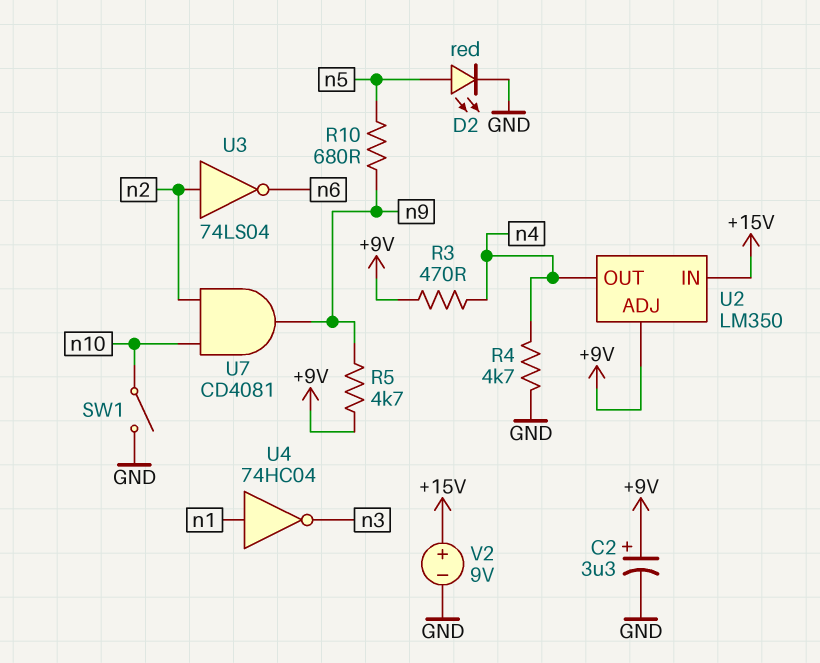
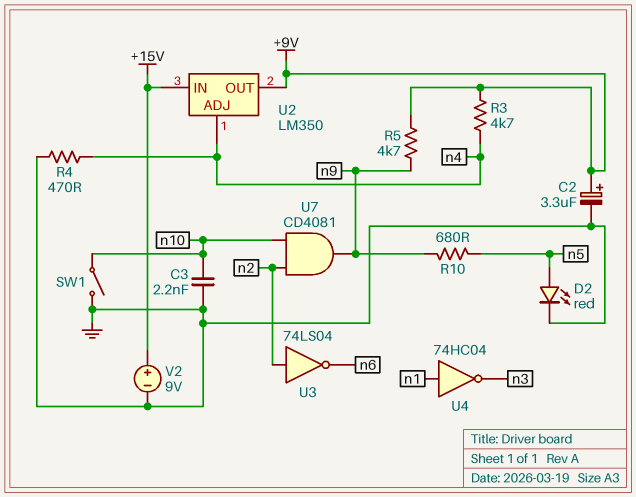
C3: none -> 2.2nF (GND, n10)
R3: 470 (+9V, n4) -> 4.7k (+9V, n4)
R4: 4.7k (GND, n4) -> 470 (GND, n4)
U2 pin ADJ: +9V -> n4
U2 pin OUT: n4 -> +9V

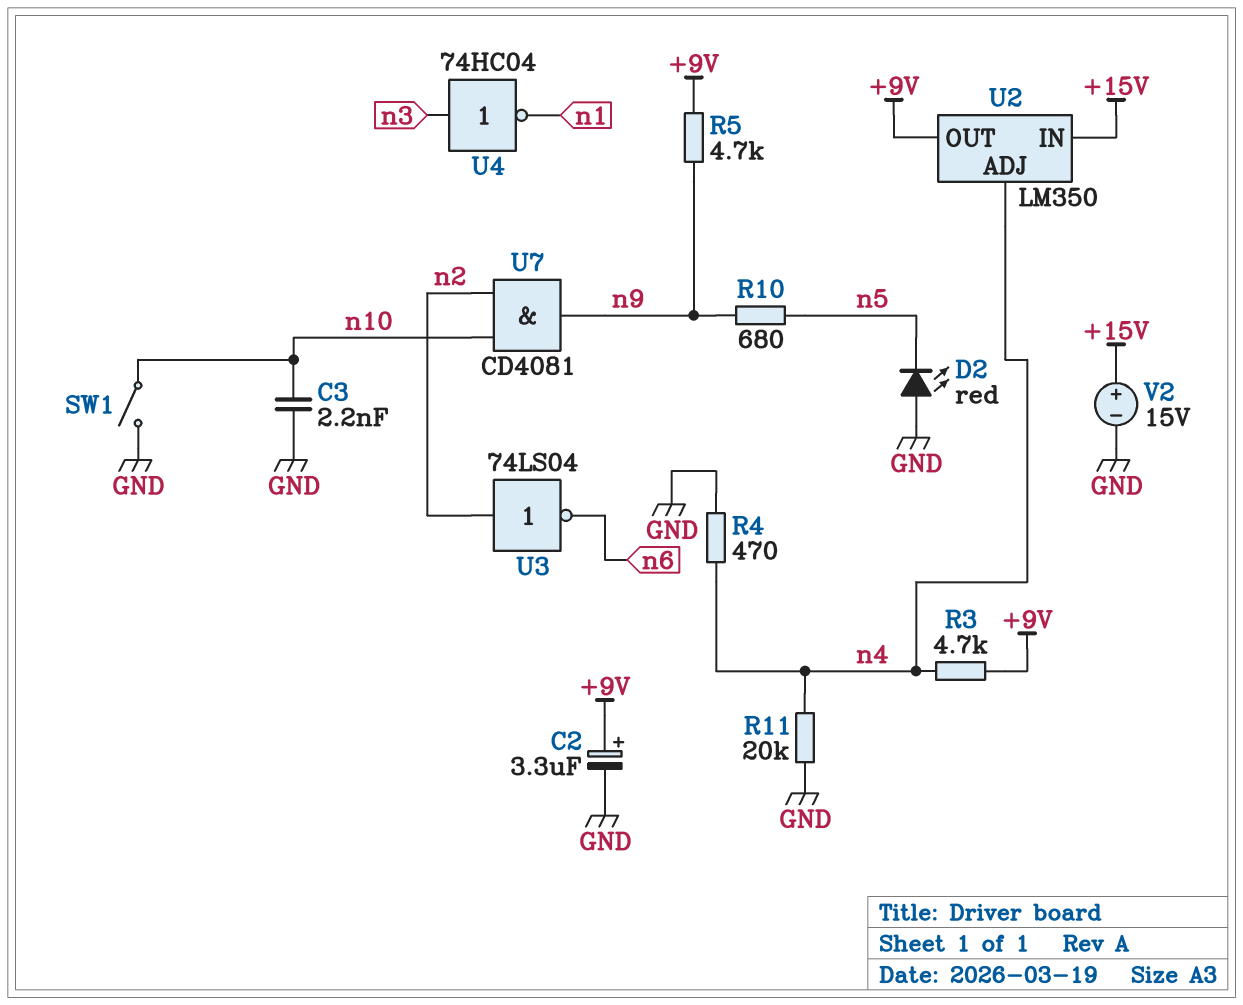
D2: LED red (A n5, K GND) -> LED red (A GND, K n5)
R11: none -> 20k (GND, n4)
U4: NOT 74HC04 (in n1, out n3) -> NOT 74HC04 (in n3, out n1)
V2: 9V (plus +15V, minus GND) -> 15V (plus +15V, minus GND)

